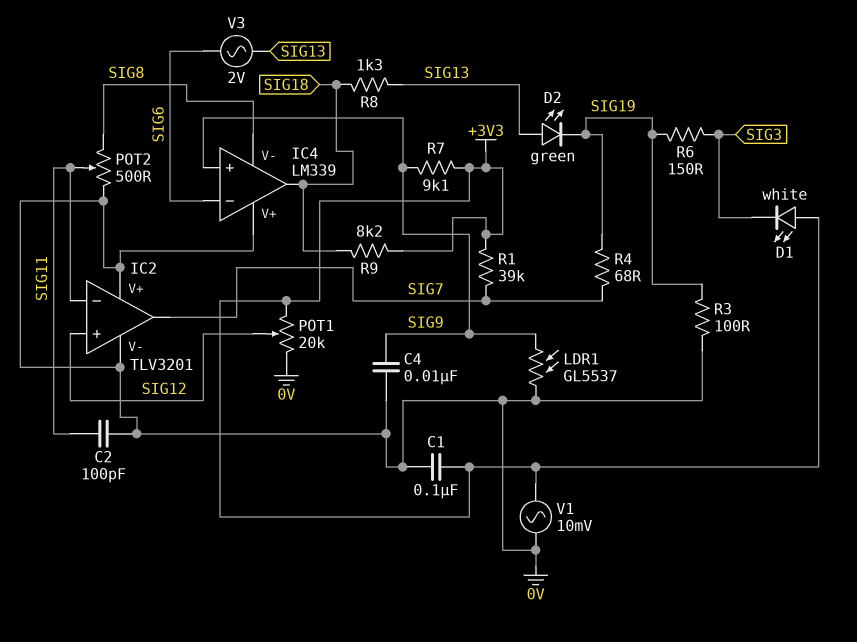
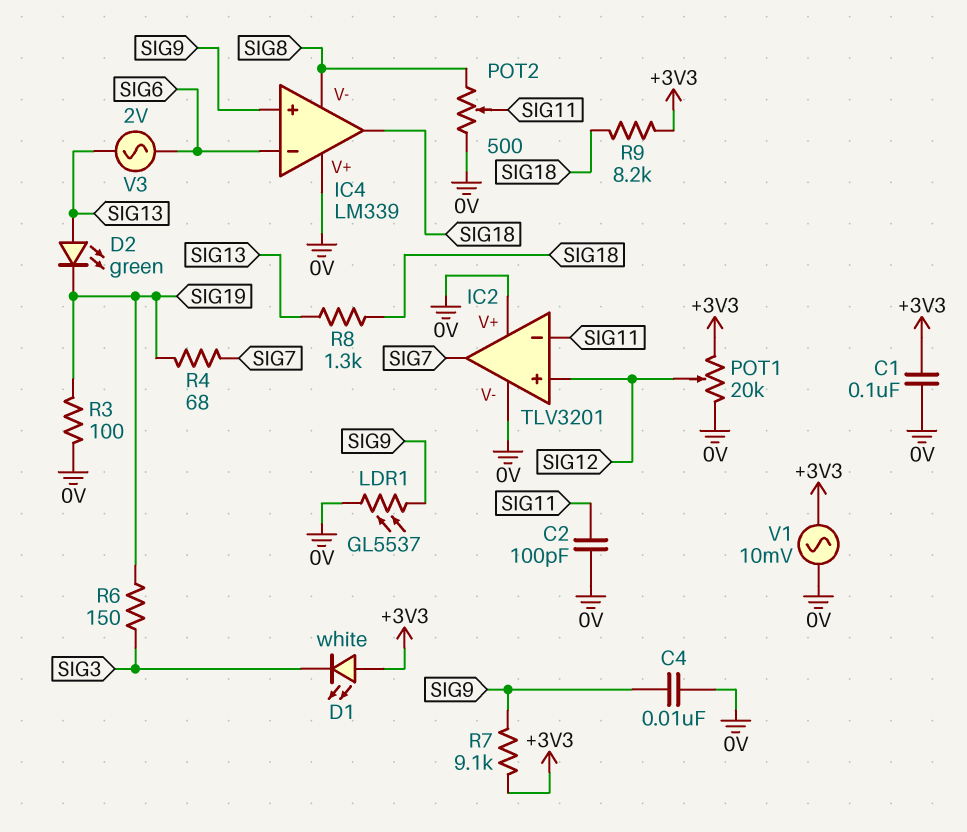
R1: 39k (+3V3, SIG7) -> none

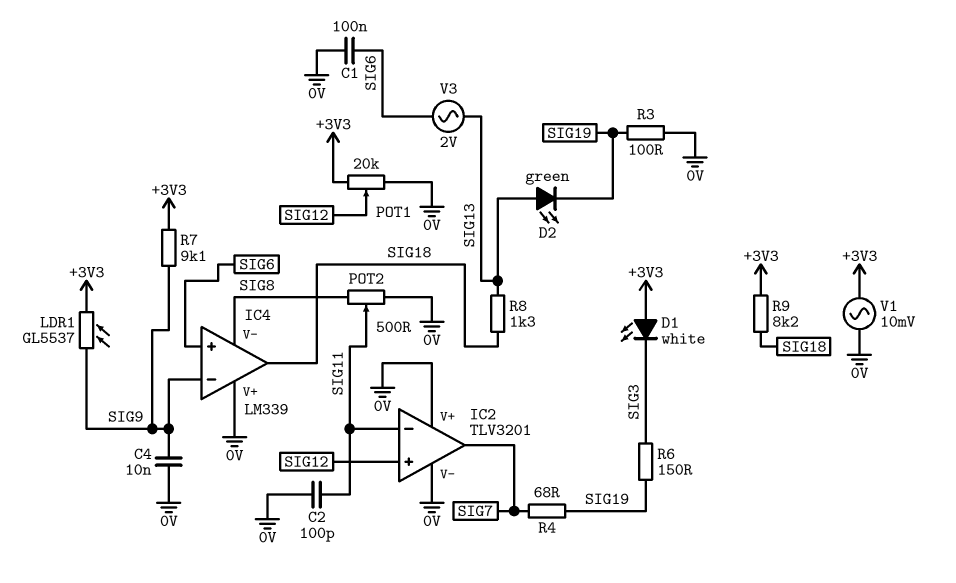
C1: 100nF (+3V3, 0V) -> 100nF (0V, SIG6)
IC4 pin in+: SIG9 -> SIG6
IC4 pin in-: SIG6 -> SIG9
LDR1: GL5537 (0V, SIG9) -> GL5537 (+3V3, SIG9)

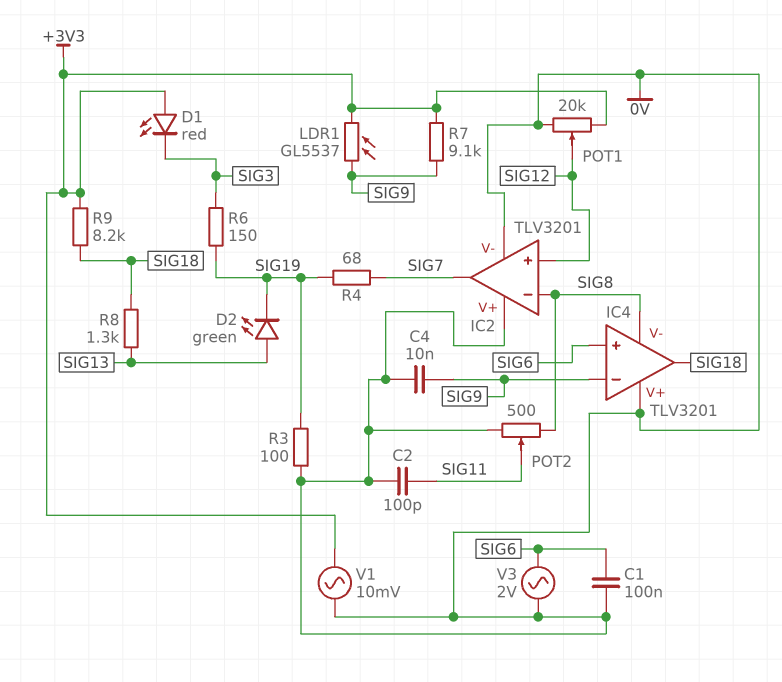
D1: LED white (A +3V3, K SIG3) -> LED red (A +3V3, K SIG3)
IC2 pin in-: SIG11 -> SIG8
IC4: LM339 -> TLV3201
V3: AC 2V (SIG6, SIG13) -> AC 2V (0V, SIG6)

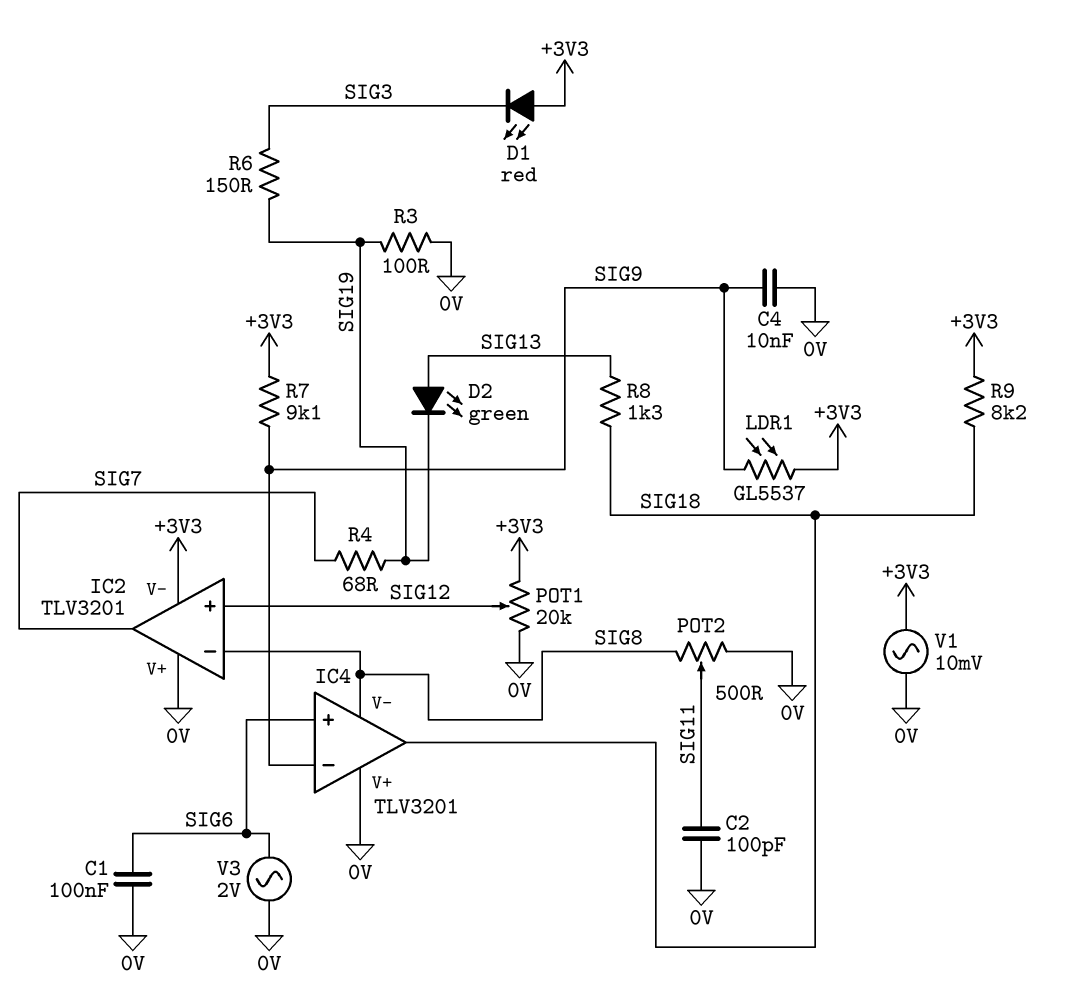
IC2 pin V-: 0V -> +3V3

